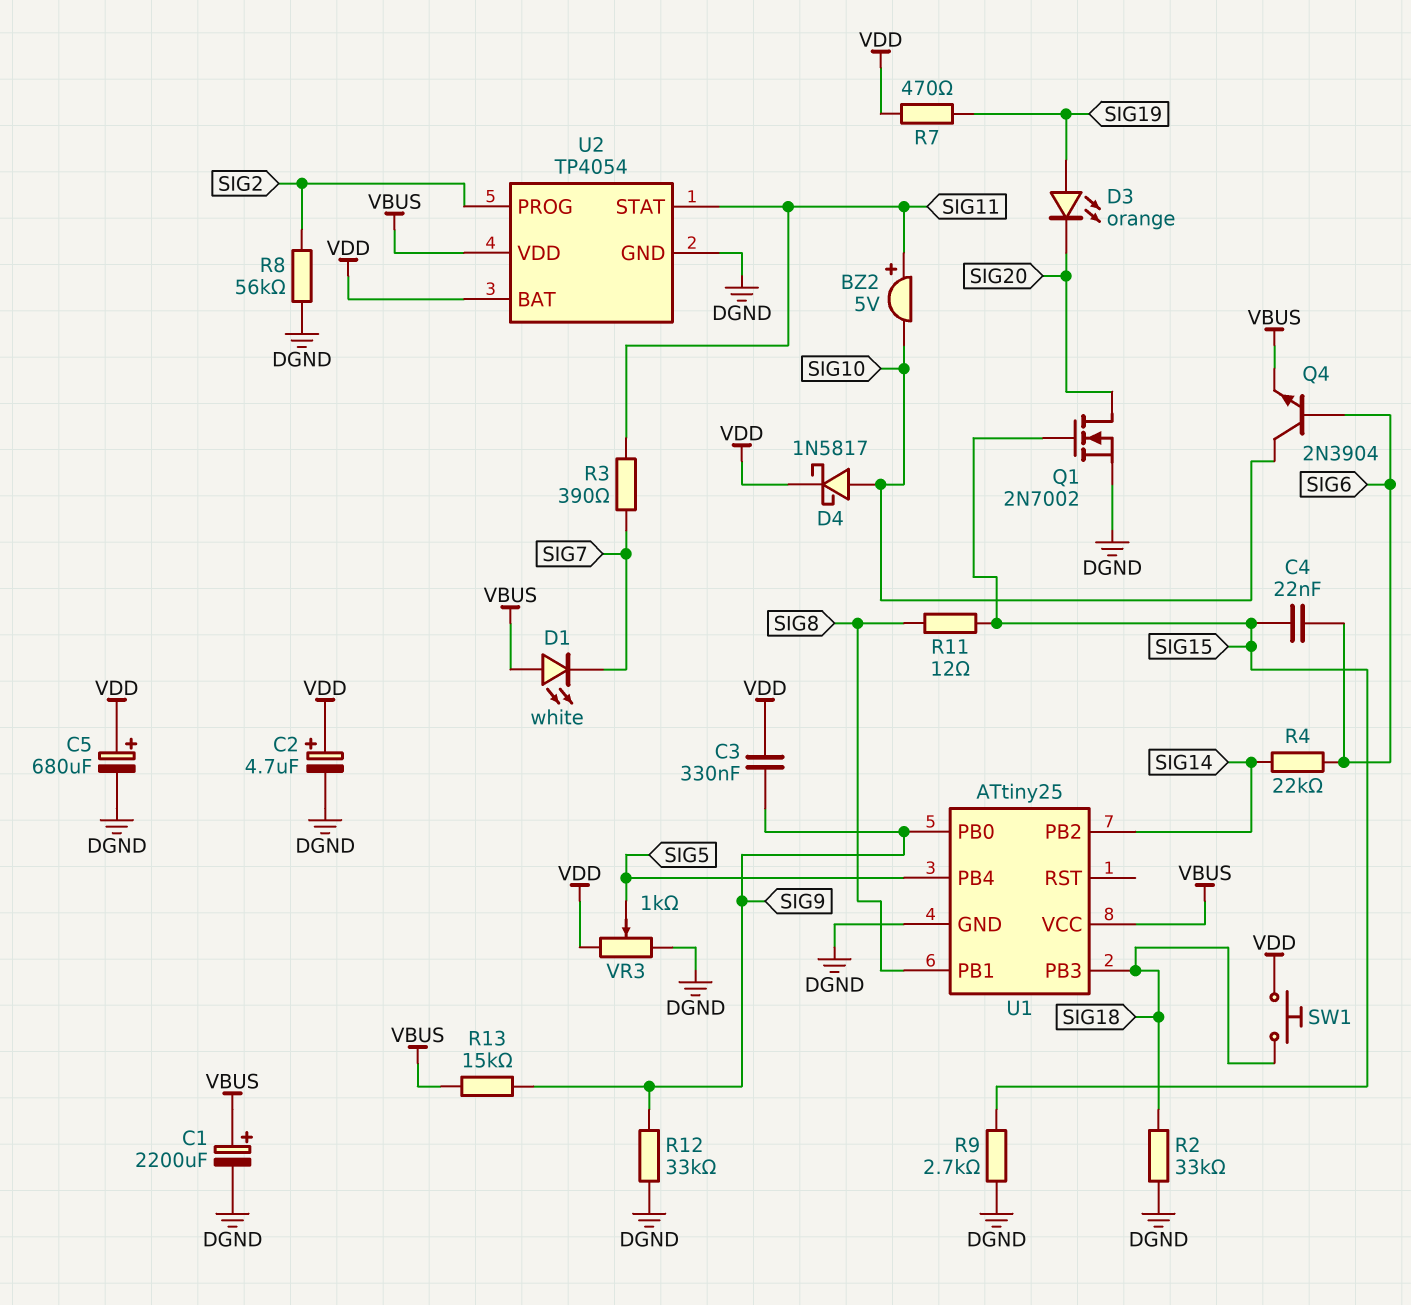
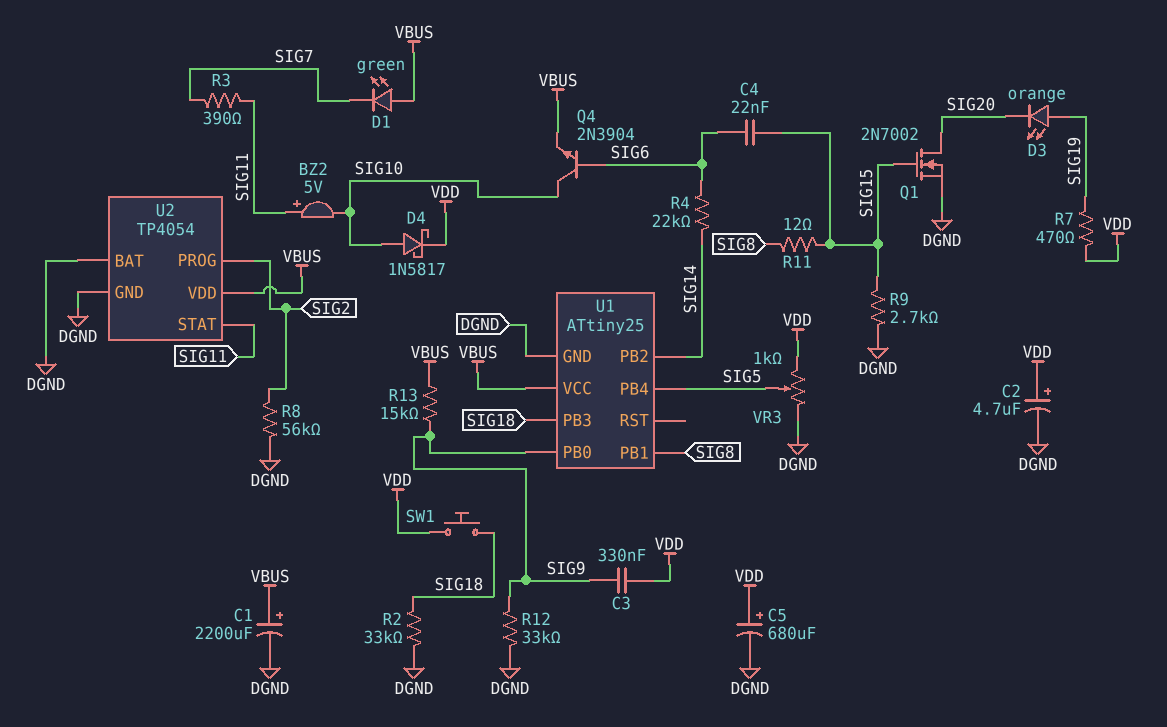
D1: LED white (A VBUS, K SIG7) -> LED green (A VBUS, K SIG7)
U2 pin BAT: VDD -> DGND

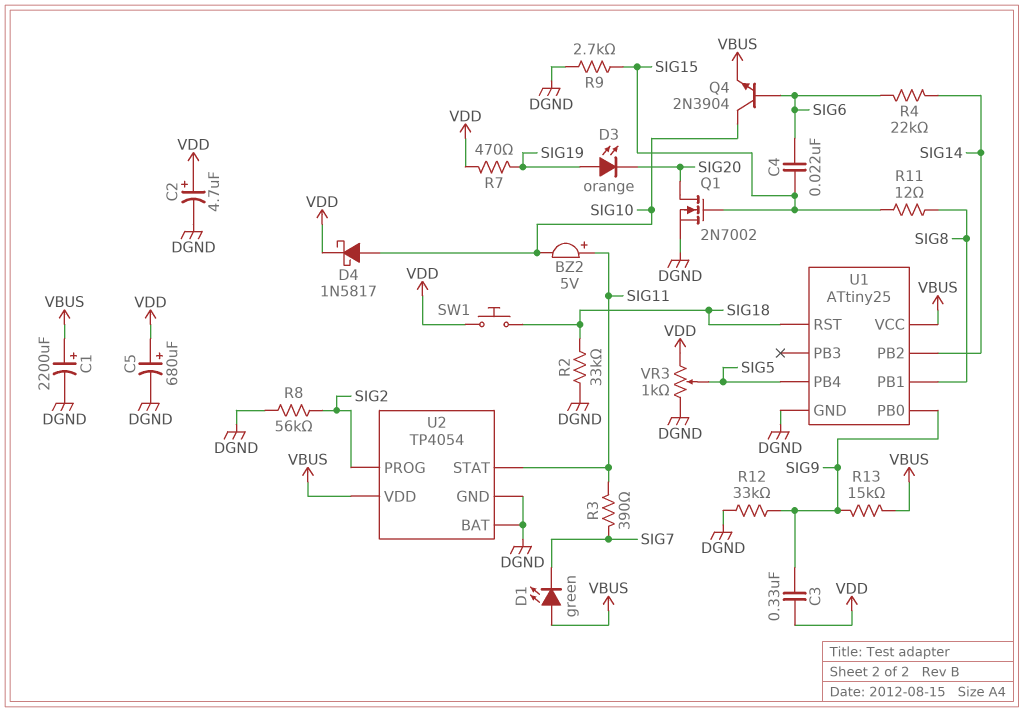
U1 pin PB3: SIG18 -> none
U1 pin RST: none -> SIG18

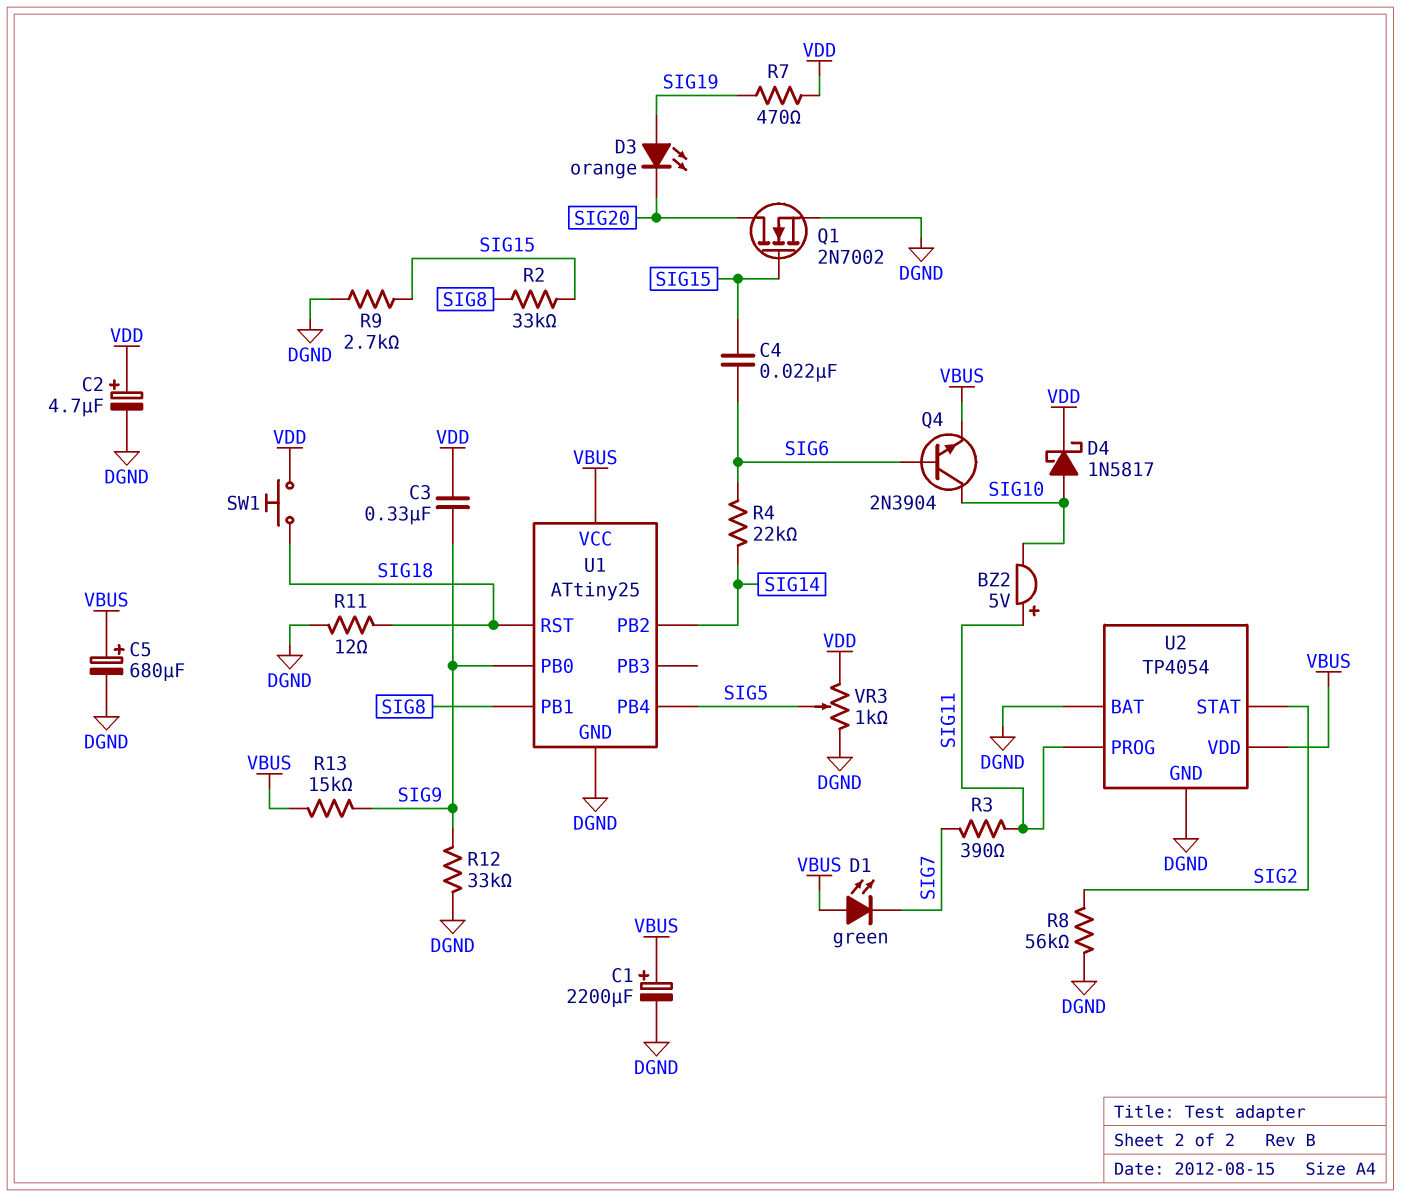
C5: 680uF (plus VDD, minus DGND) -> 680uF (plus VBUS, minus DGND)
R2: 33k (DGND, SIG18) -> 33k (SIG8, SIG15)
R11: 12 (SIG8, SIG15) -> 12 (DGND, SIG18)
U2 pin PROG: SIG2 -> SIG11
U2 pin STAT: SIG11 -> SIG2

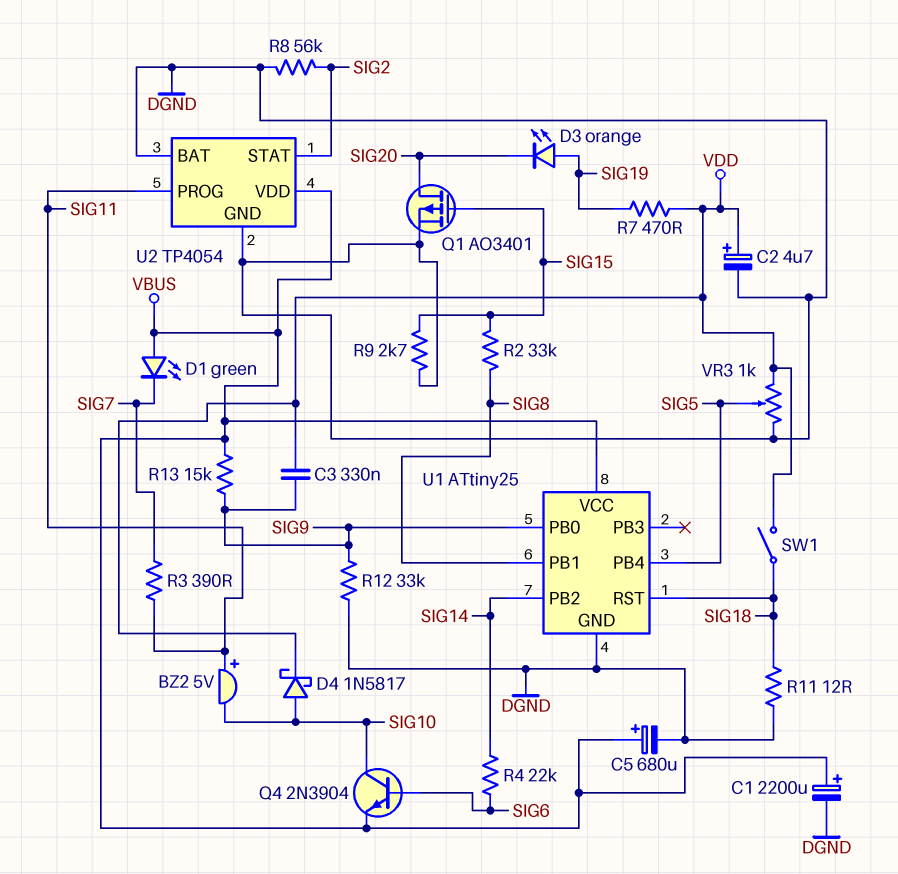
C4: 22nF (SIG6, SIG15) -> none
Q1: NMOS 2N7002 (G SIG15, D SIG20, S DGND) -> PMOS AO3401 (G SIG15, D SIG20, S DGND)
SW1: button (SIG18, VDD) -> switch (SIG18, VDD)

